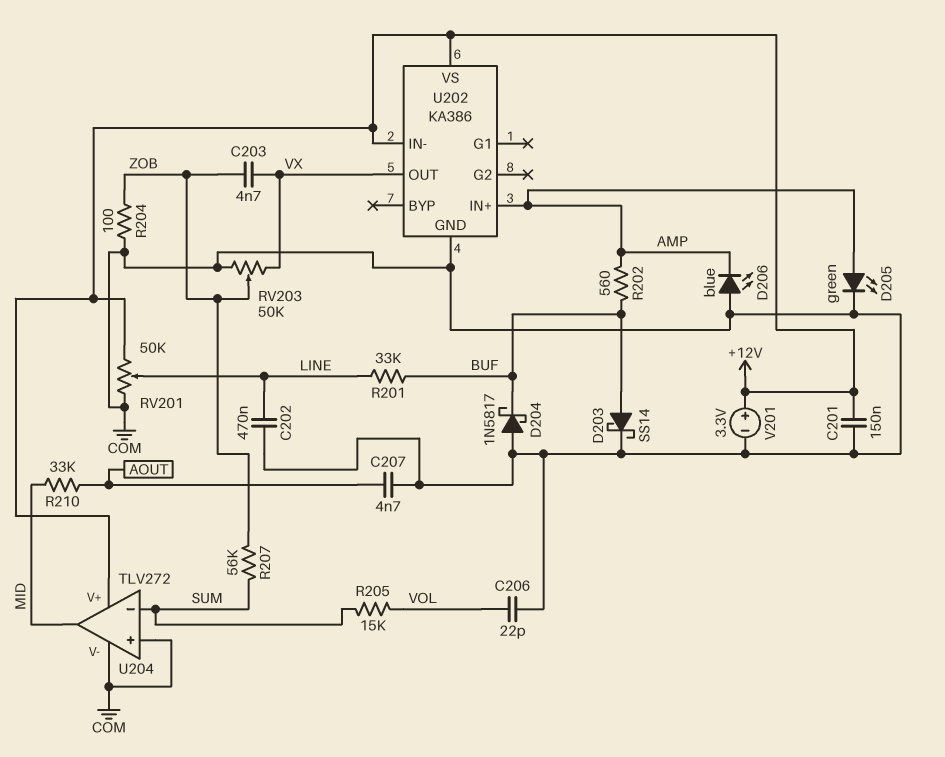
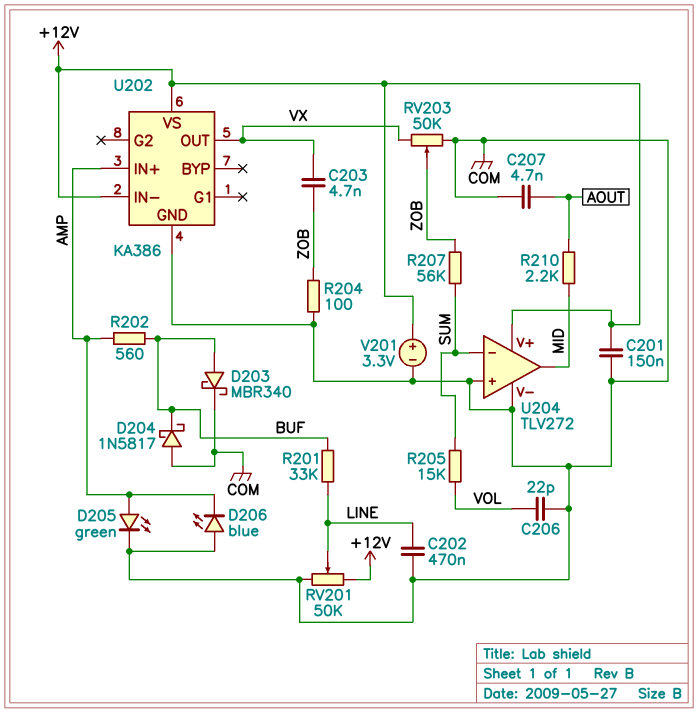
D203: schottky SS14 (A BUF, K COM) -> schottky MBR340 (A BUF, K COM)
R210: 33k (AOUT, MID) -> 2.2k (AOUT, MID)

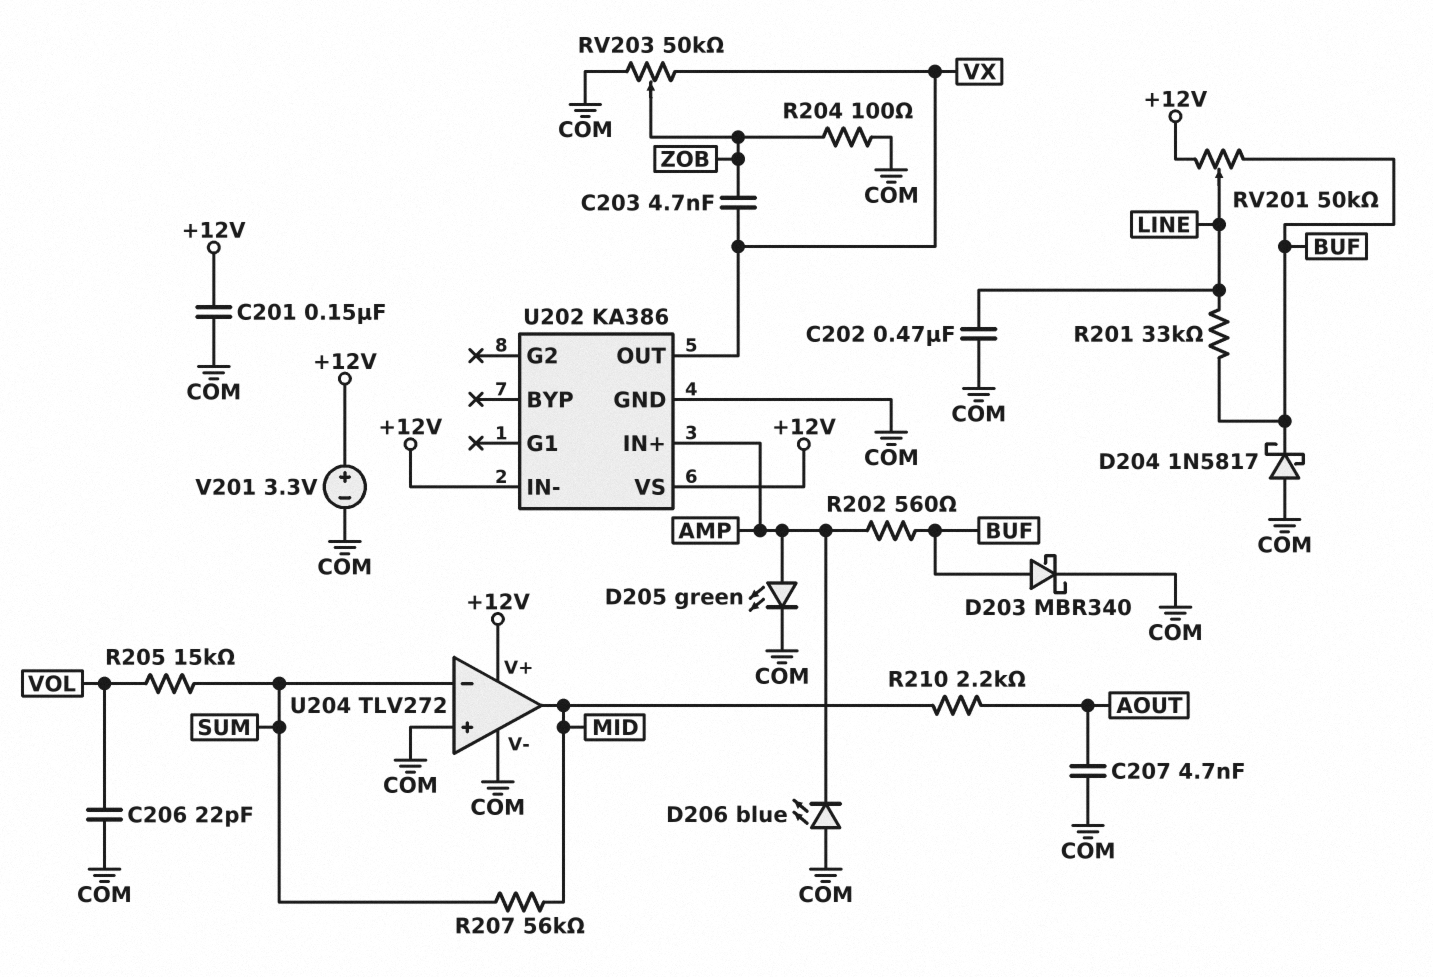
R207: 56k (SUM, ZOB) -> 56k (MID, SUM)
RV201: 50k (+12V, COM, wiper LINE) -> 50k (+12V, BUF, wiper LINE)

